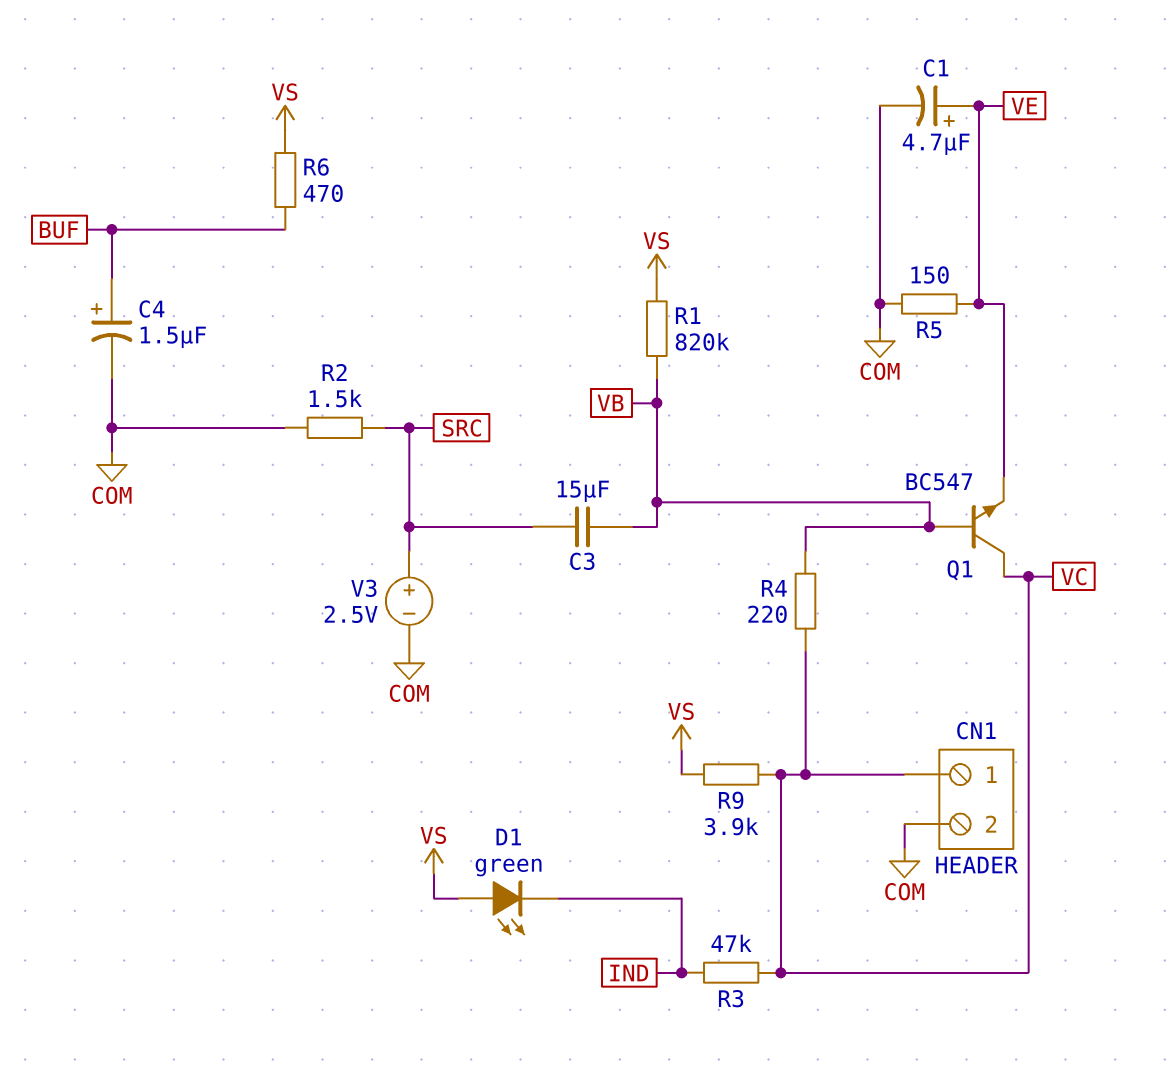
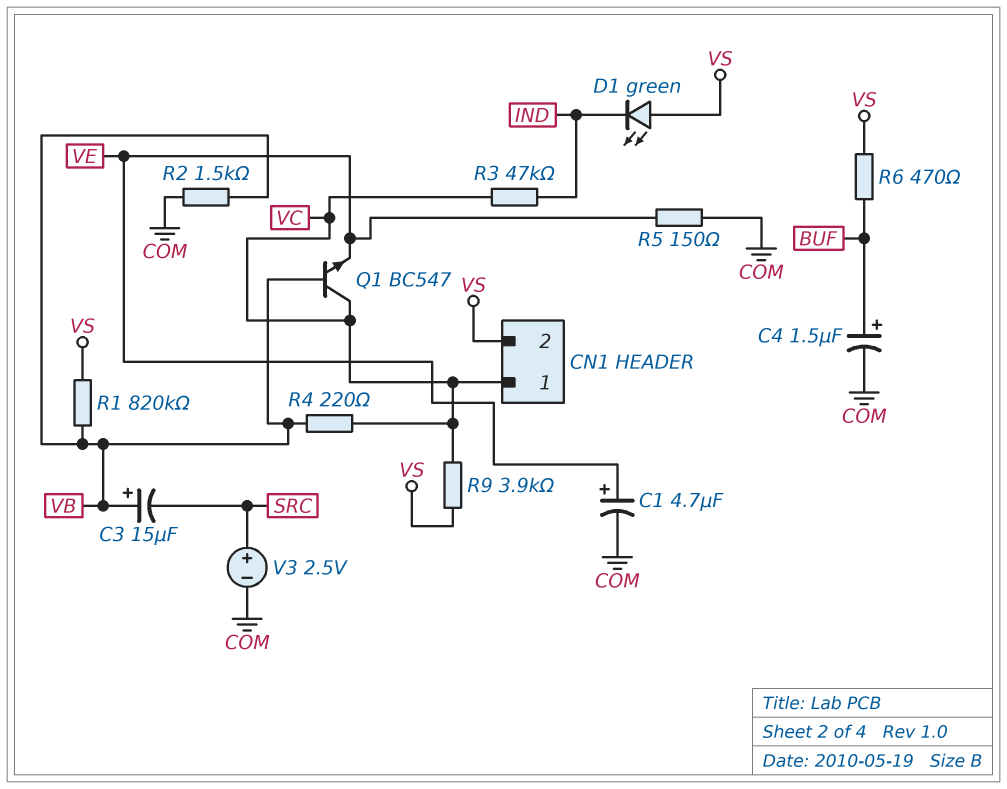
C3: 15uF (SRC, VB) -> 15uF (plus VB, minus SRC)
CN1 pin 2: COM -> VS
R2: 1.5k (COM, SRC) -> 1.5k (COM, VB)

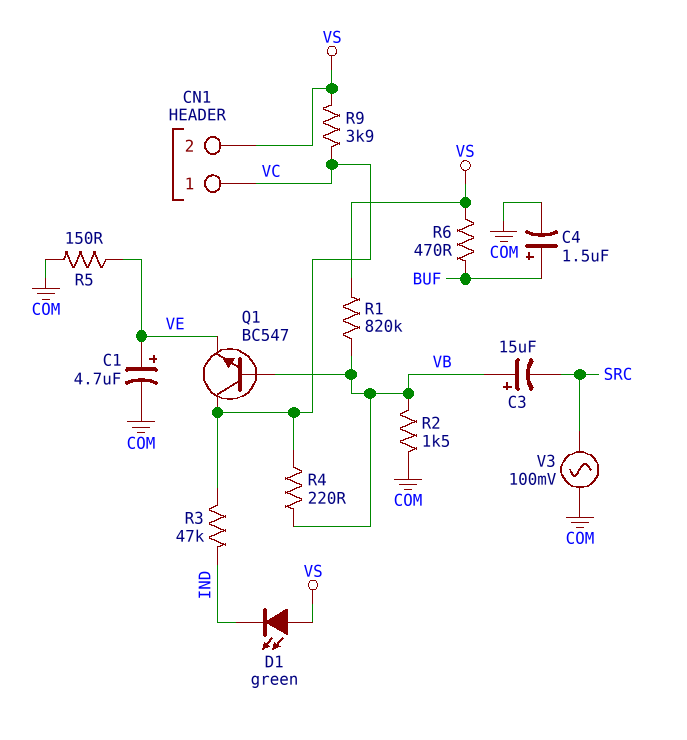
V3: 2.5V (plus SRC, minus COM) -> AC 100mV (COM, SRC)

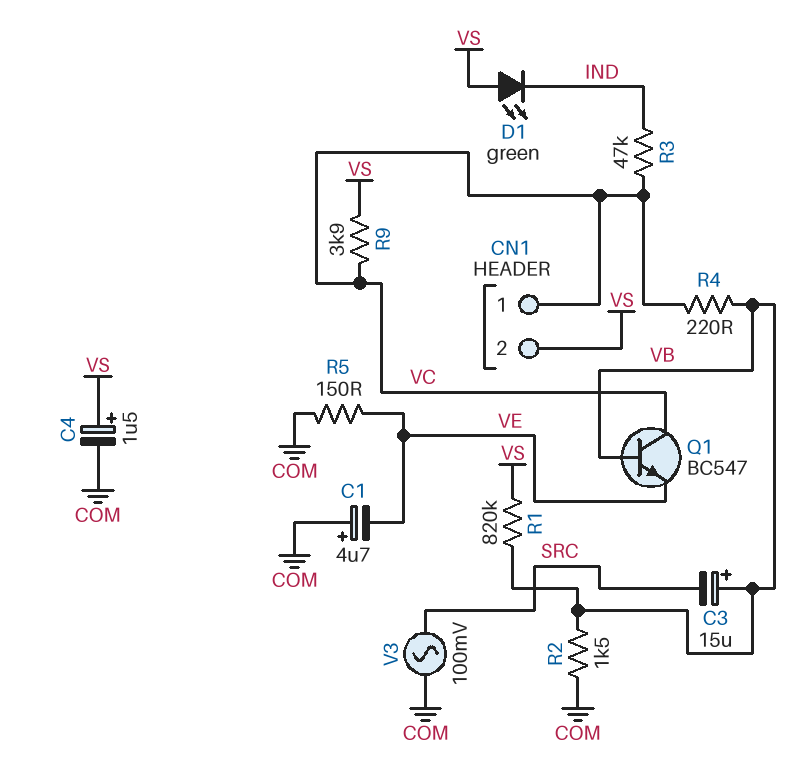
C1: 4.7uF (plus VE, minus COM) -> 4.7uF (plus COM, minus VE)
C4: 1.5uF (plus BUF, minus COM) -> 1.5uF (plus VS, minus COM)
R6: 470 (BUF, VS) -> none

